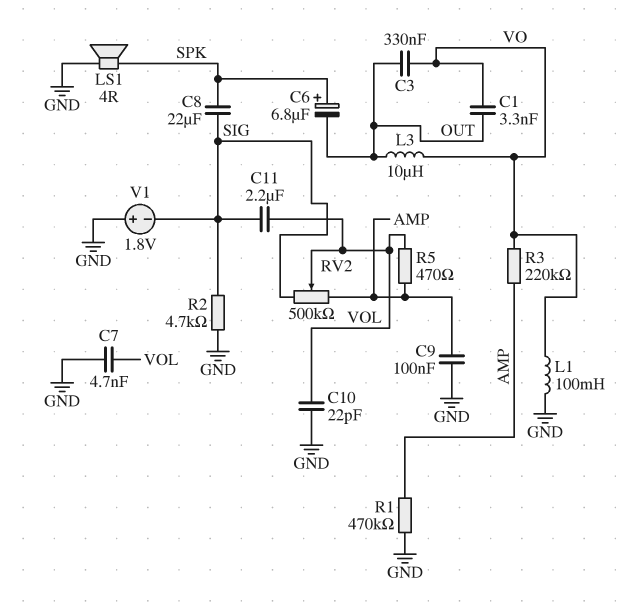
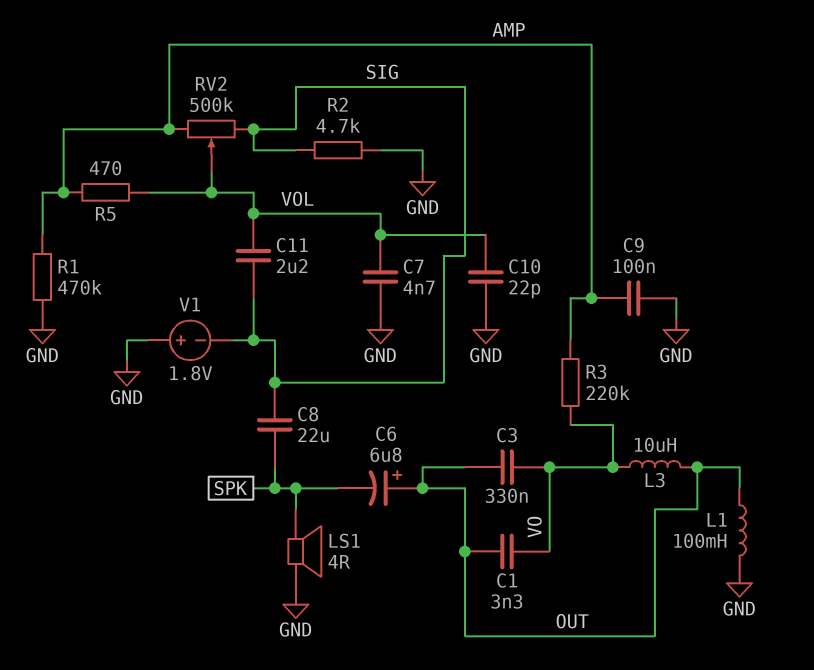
C6: 6.8uF (plus SPK, minus OUT) -> 6.8uF (plus OUT, minus SPK)
L1: 100mH (GND, VO) -> 100mH (GND, OUT)

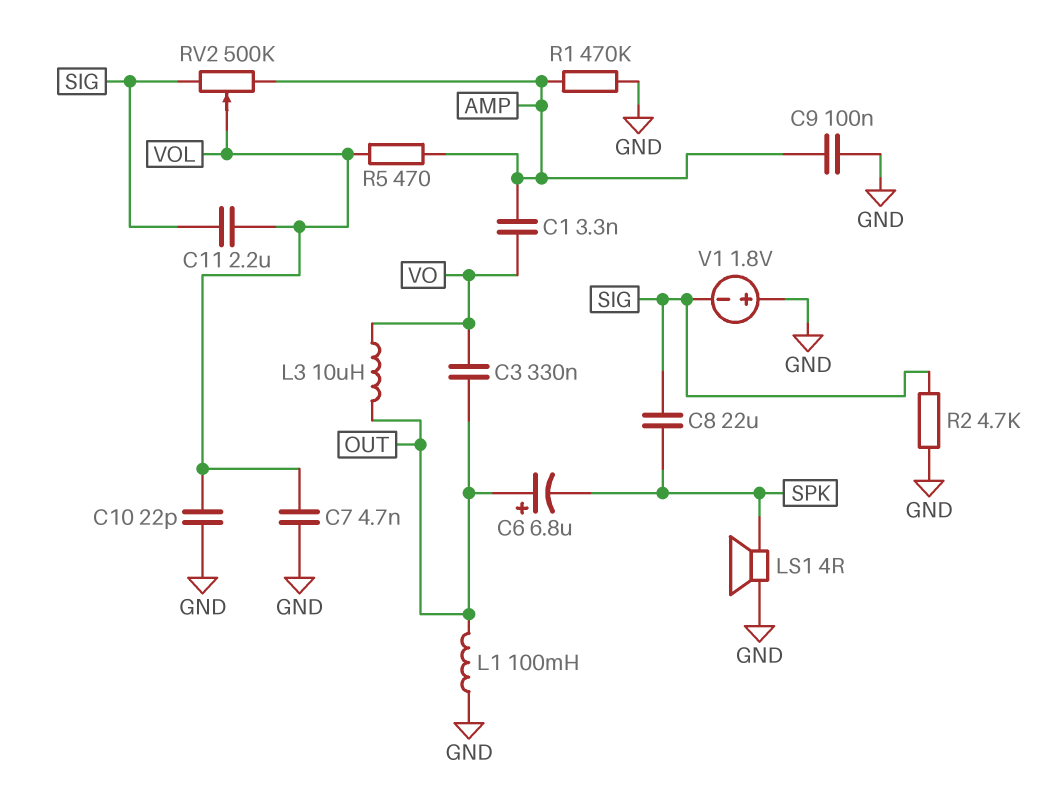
C1: 3.3nF (OUT, VO) -> 3.3nF (AMP, VO)
R3: 220k (AMP, VO) -> none

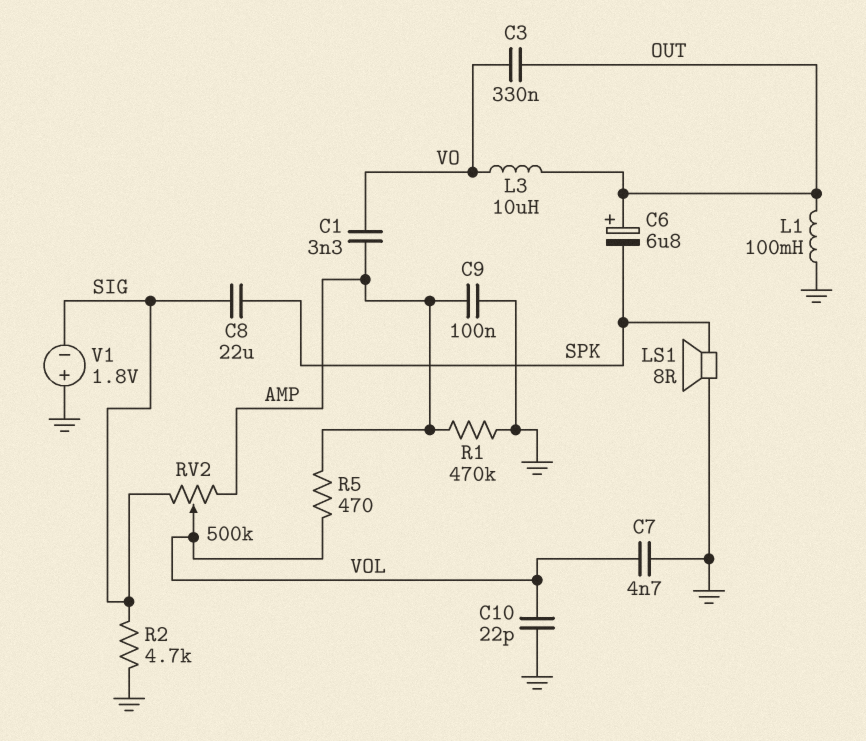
C11: 2.2uF (SIG, VOL) -> none
LS1: speaker 4R (GND, SPK) -> speaker 8R (GND, SPK)

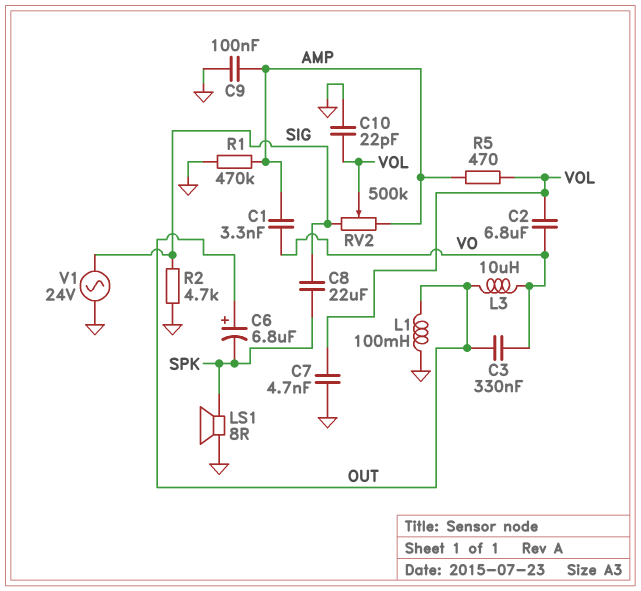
C2: none -> 6.8uF (VO, VOL)
V1: 1.8V (plus GND, minus SIG) -> AC 24V (GND, SIG)

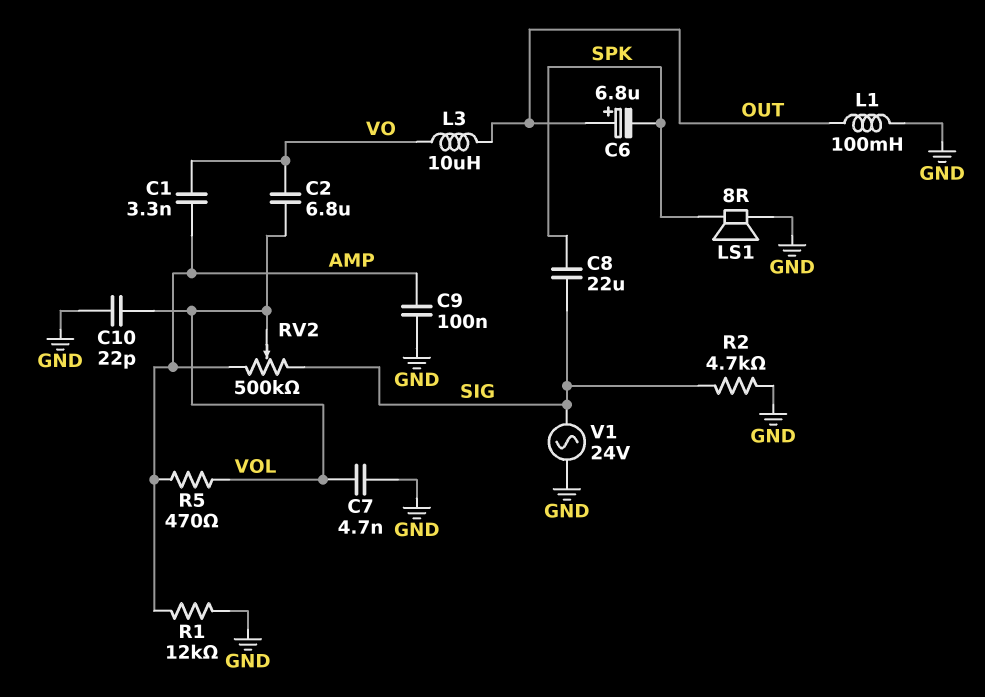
C3: 330nF (OUT, VO) -> none
R1: 470k (AMP, GND) -> 12k (AMP, GND)

